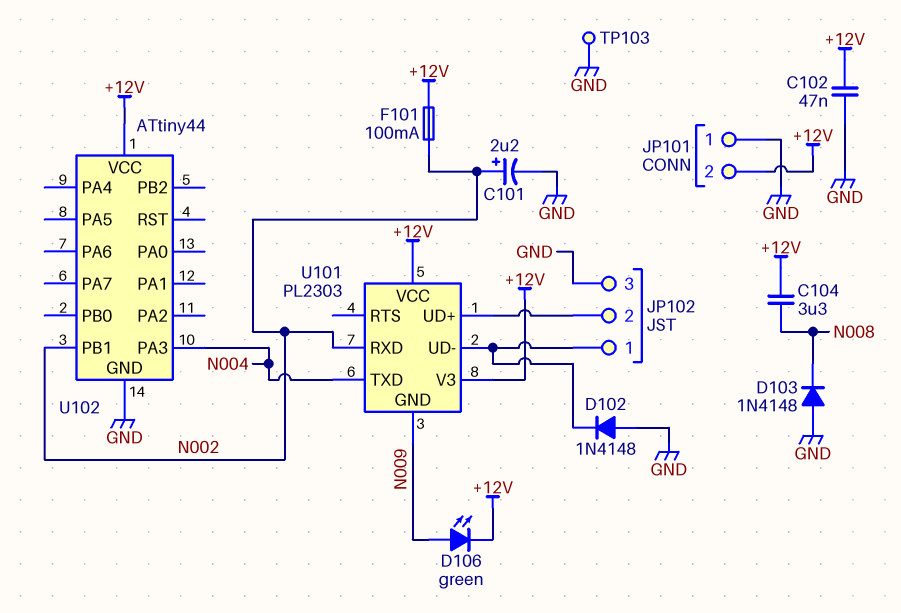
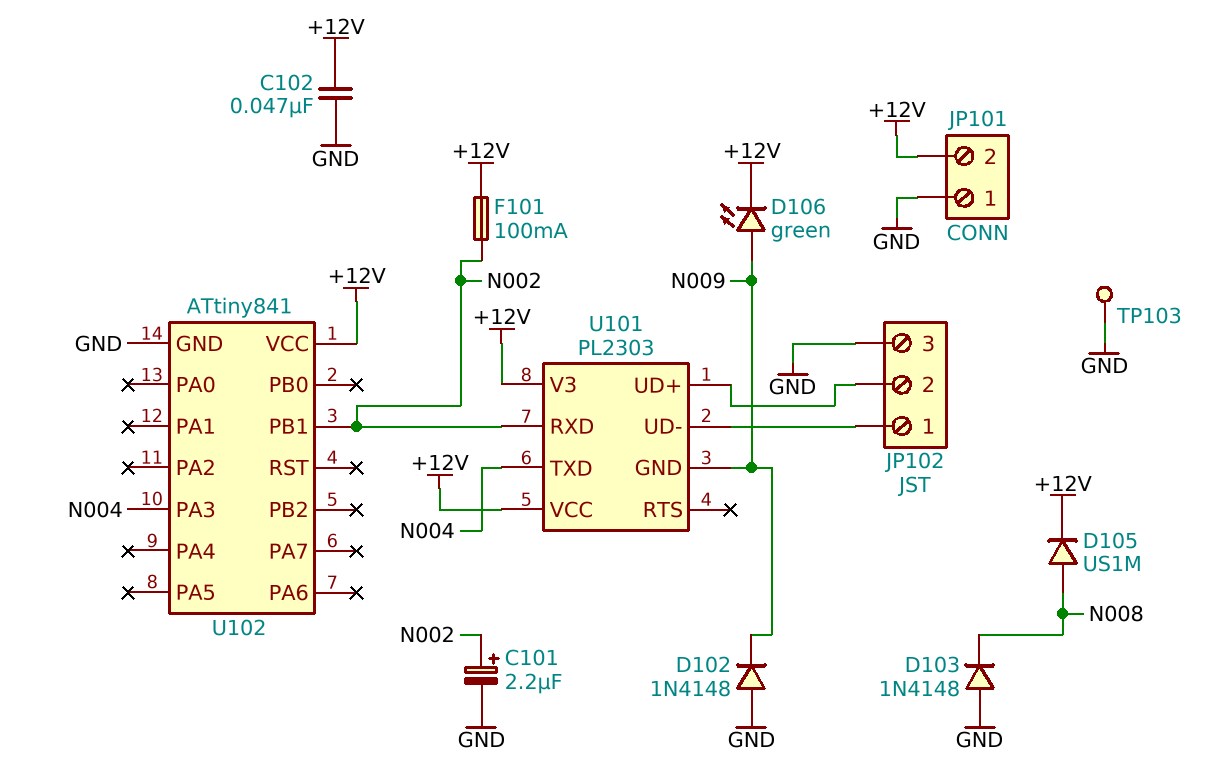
C104: 3.3uF (+12V, N008) -> none
D102: diode 1N4148 (A GND, K JP102/1) -> diode 1N4148 (A GND, K N009)
D105: none -> diode US1M (A N008, K +12V)
U102: ATtiny44 -> ATtiny841

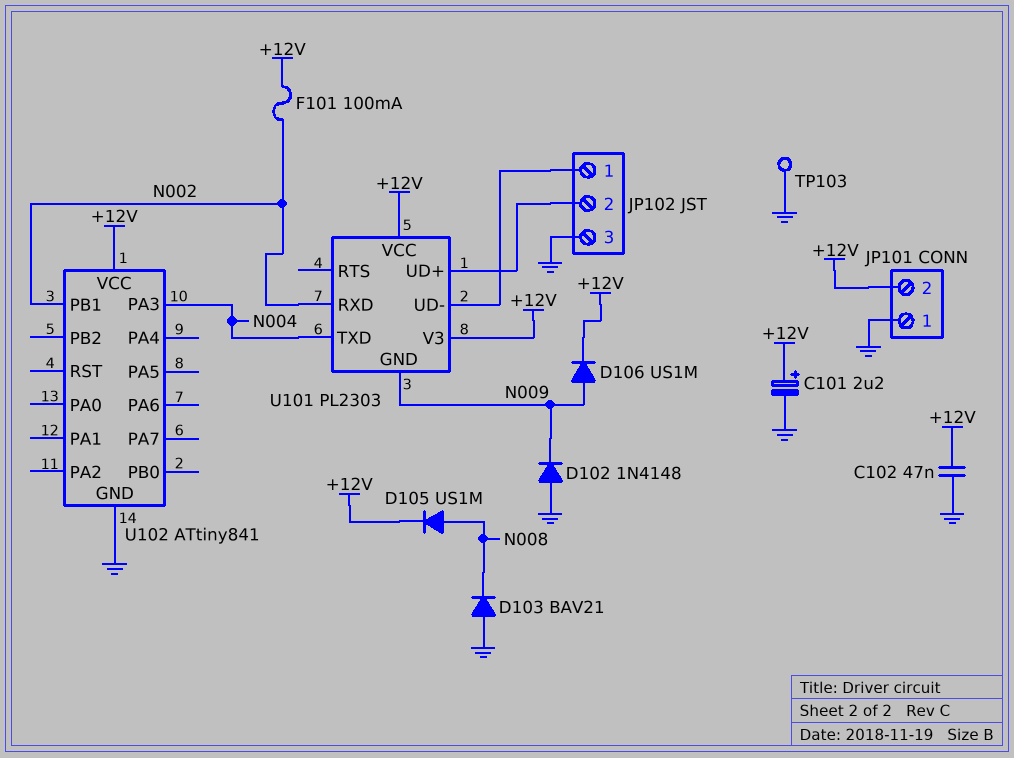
C101: 2.2uF (plus N002, minus GND) -> 2.2uF (plus +12V, minus GND)
D103: diode 1N4148 (A GND, K N008) -> diode BAV21 (A GND, K N008)
D106: LED green (A N009, K +12V) -> diode US1M (A N009, K +12V)

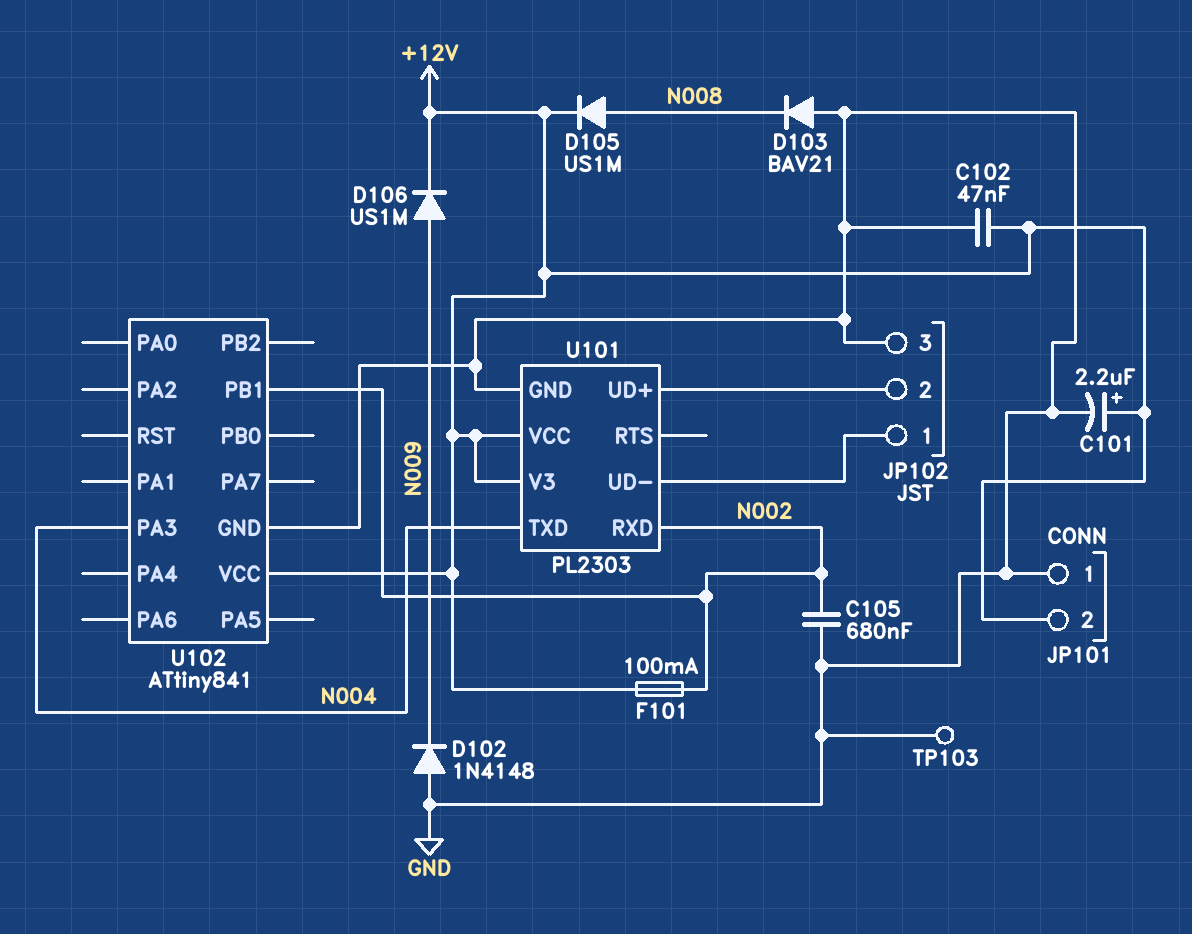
C105: none -> 680nF (GND, N002)
U101 pin GND: N009 -> GND

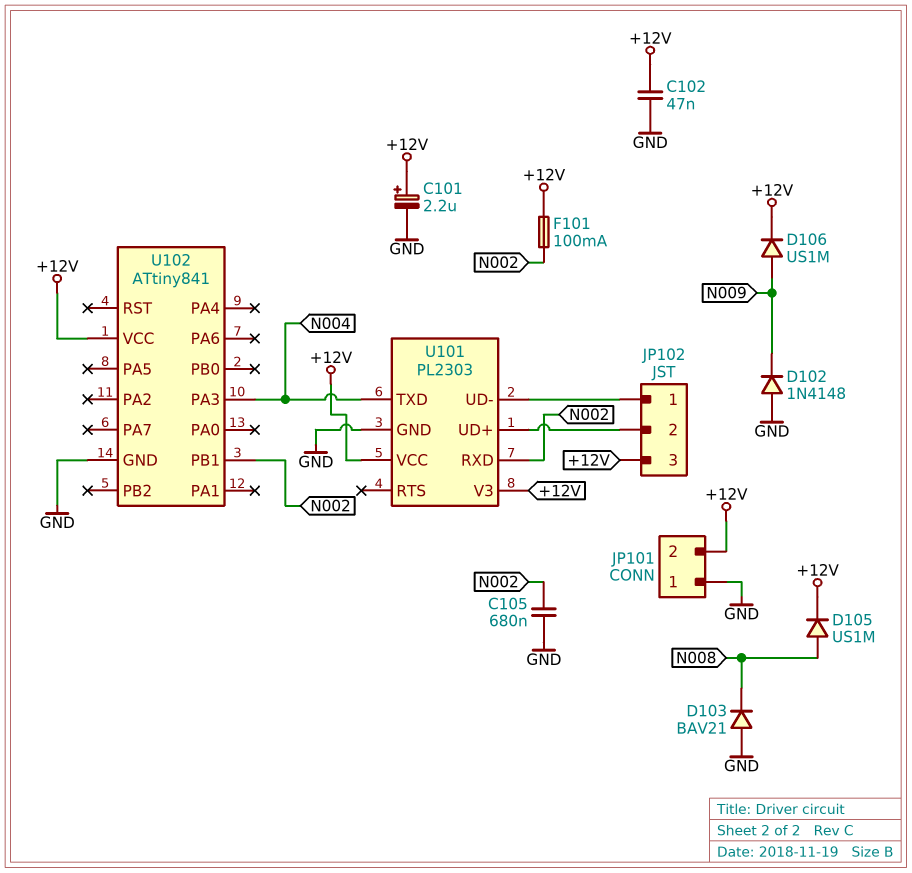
JP102 pin 3: GND -> +12V
TP103: test point (GND) -> none

